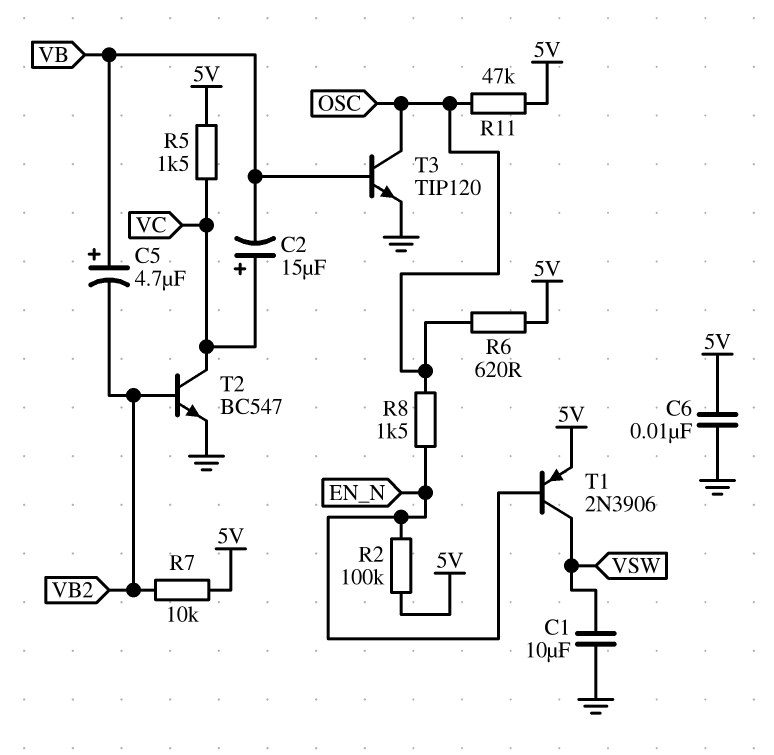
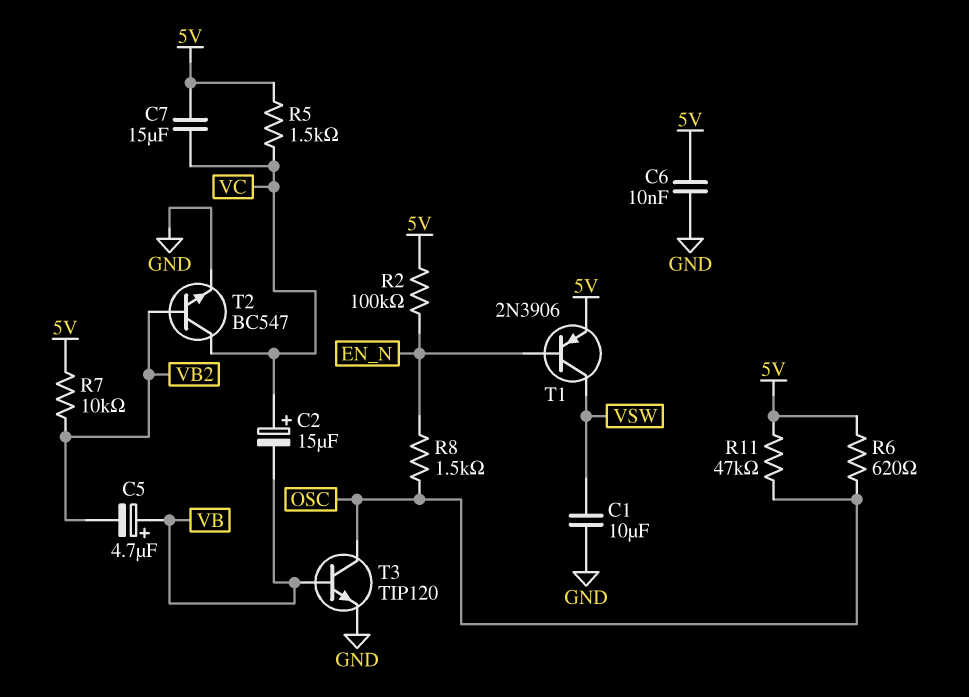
C7: none -> 15uF (5V, VC)

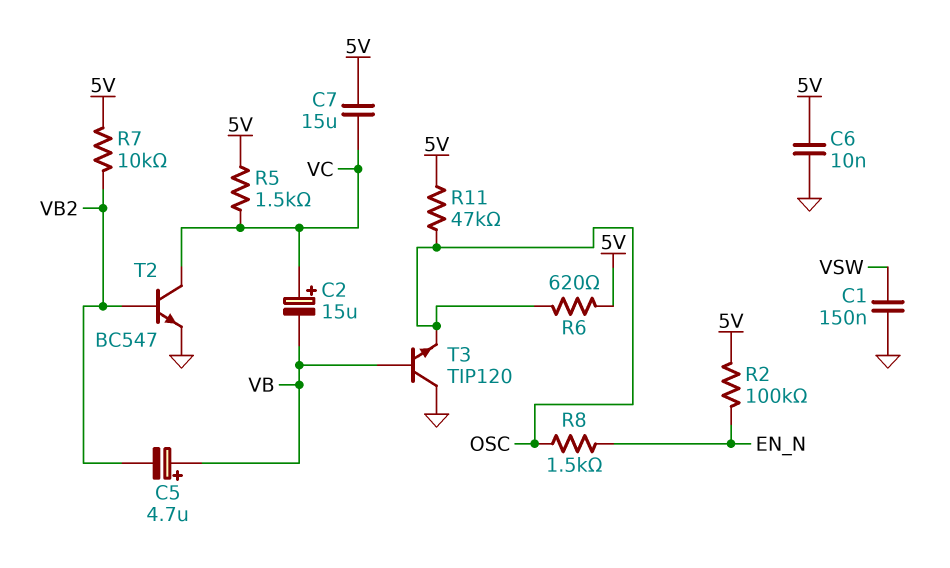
C1: 10uF (GND, VSW) -> 150nF (GND, VSW)
T1: PNP 2N3906 (B EN_N, C VSW, E 5V) -> none
T3: NPN TIP120 (B VB, C OSC, E GND) -> NPN TIP120 (B VB, C GND, E OSC)

